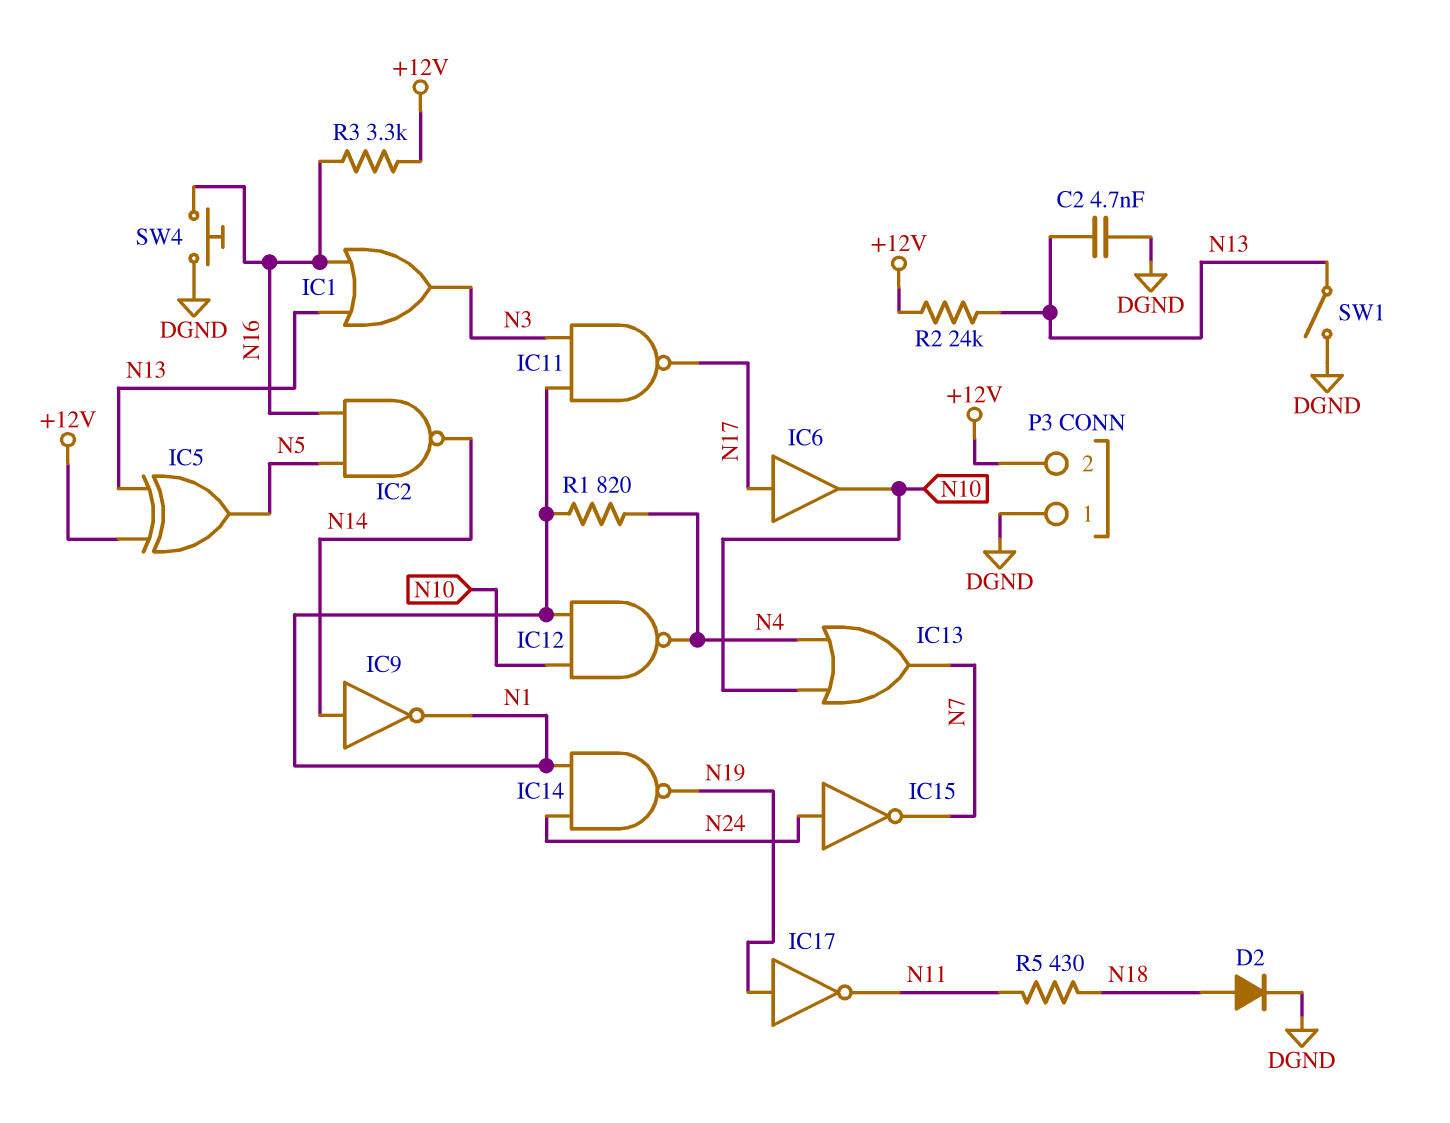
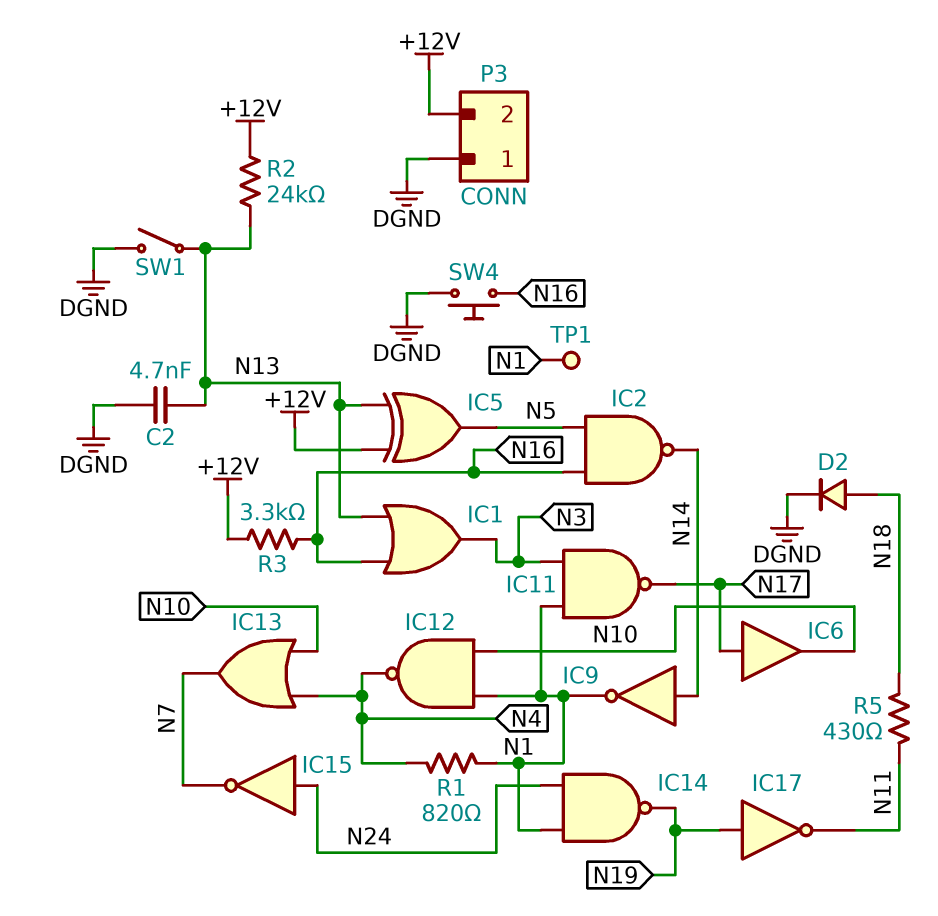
TP1: none -> test point (N1)

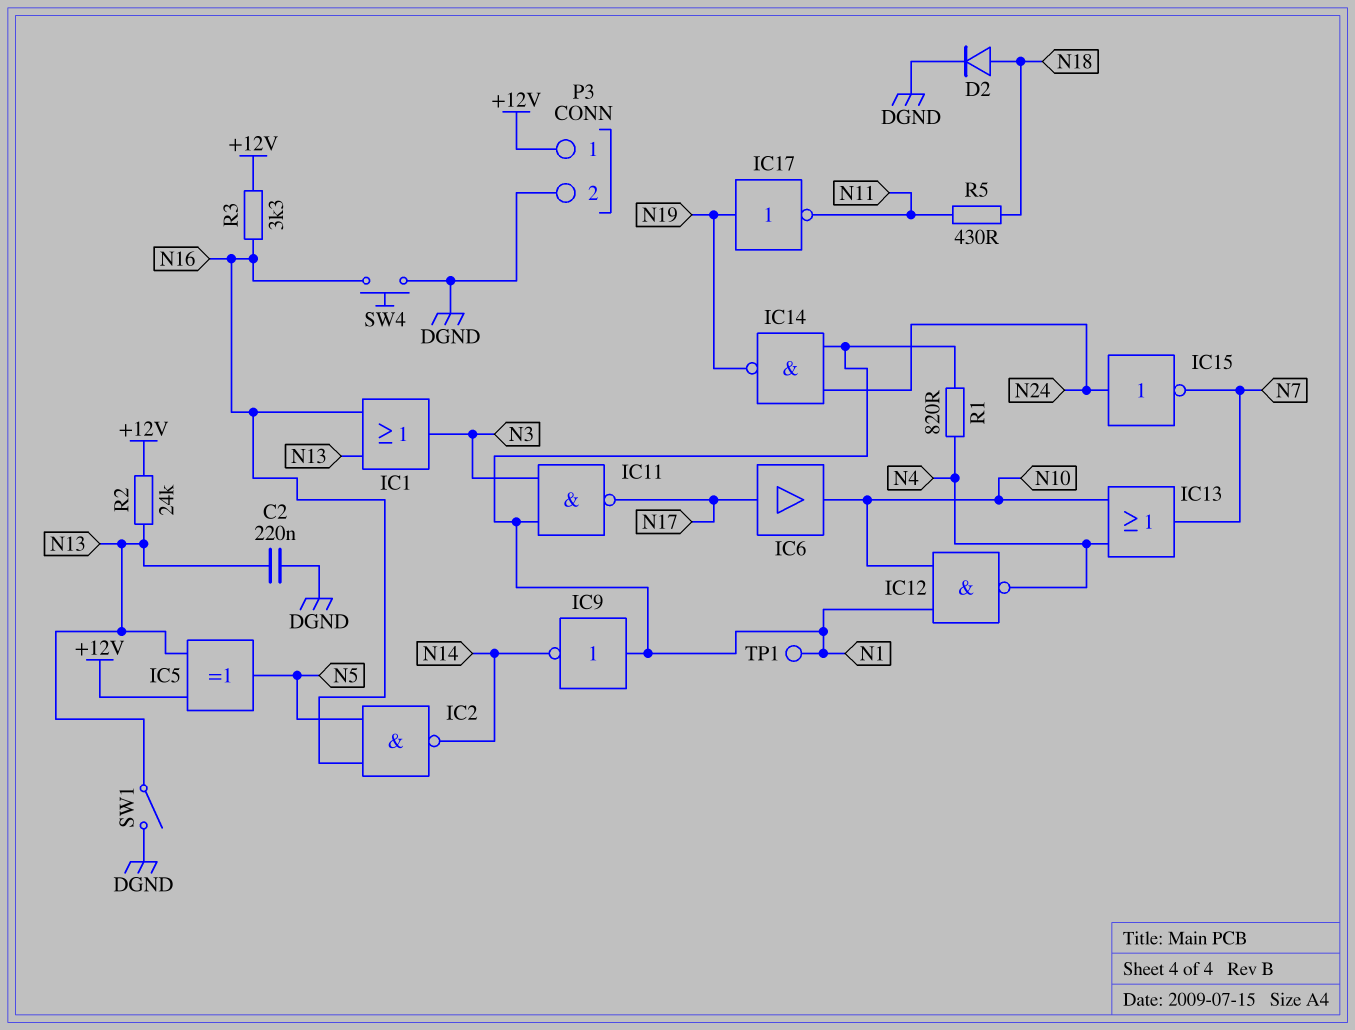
C2: 4.7nF (DGND, N13) -> 220nF (DGND, N13)
IC9: NOT (in N14, out N1) -> NOT (in N1, out N14)
P3 pin 1: DGND -> +12V
P3 pin 2: +12V -> DGND

